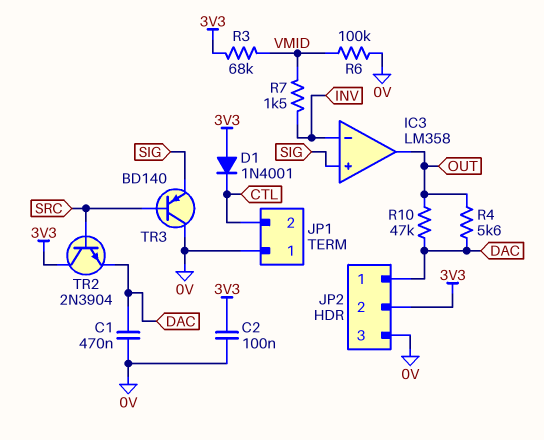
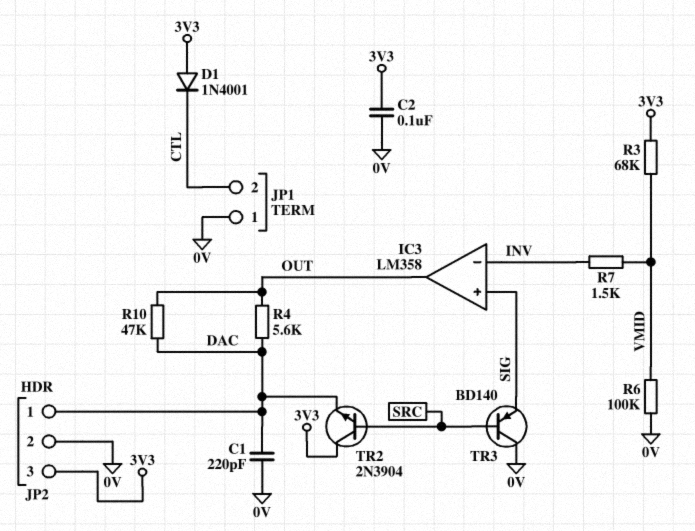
C1: 470nF (0V, DAC) -> 220pF (0V, DAC)
JP2 pin 2: 3V3 -> 0V
JP2 pin 3: 0V -> 3V3

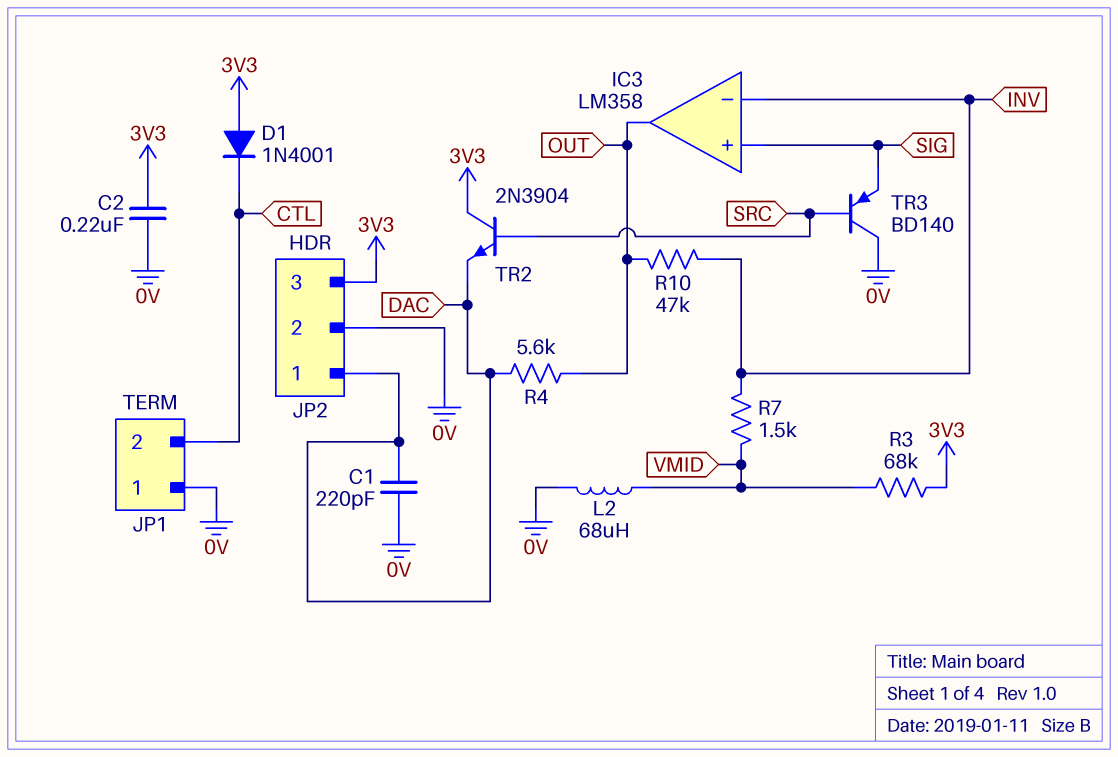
C2: 100nF (0V, 3V3) -> 220nF (0V, 3V3)
L2: none -> 68uH (0V, VMID)
R6: 100k (0V, VMID) -> none
R10: 47k (DAC, OUT) -> 47k (INV, OUT)

